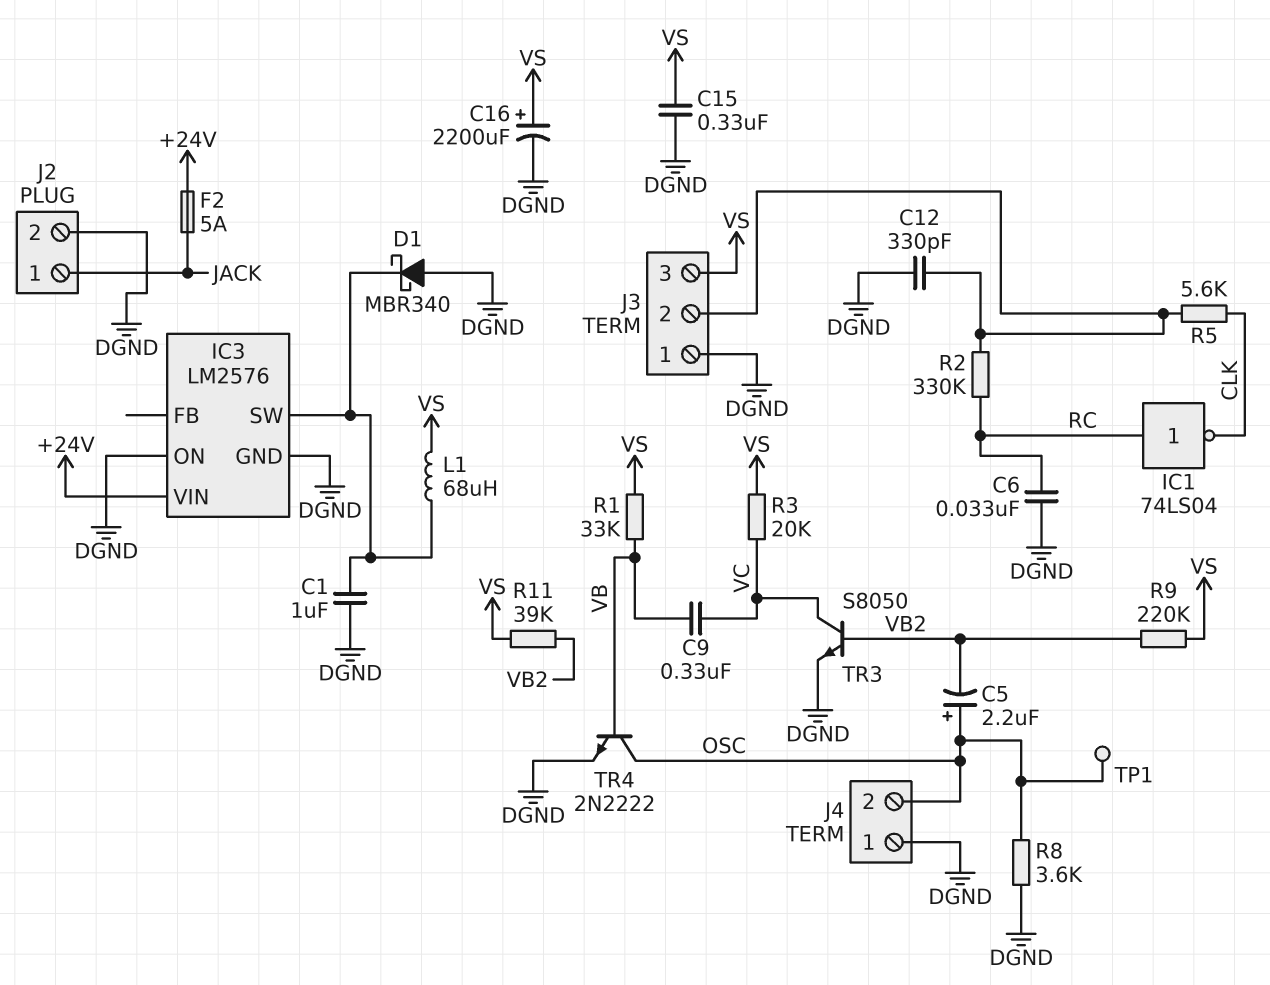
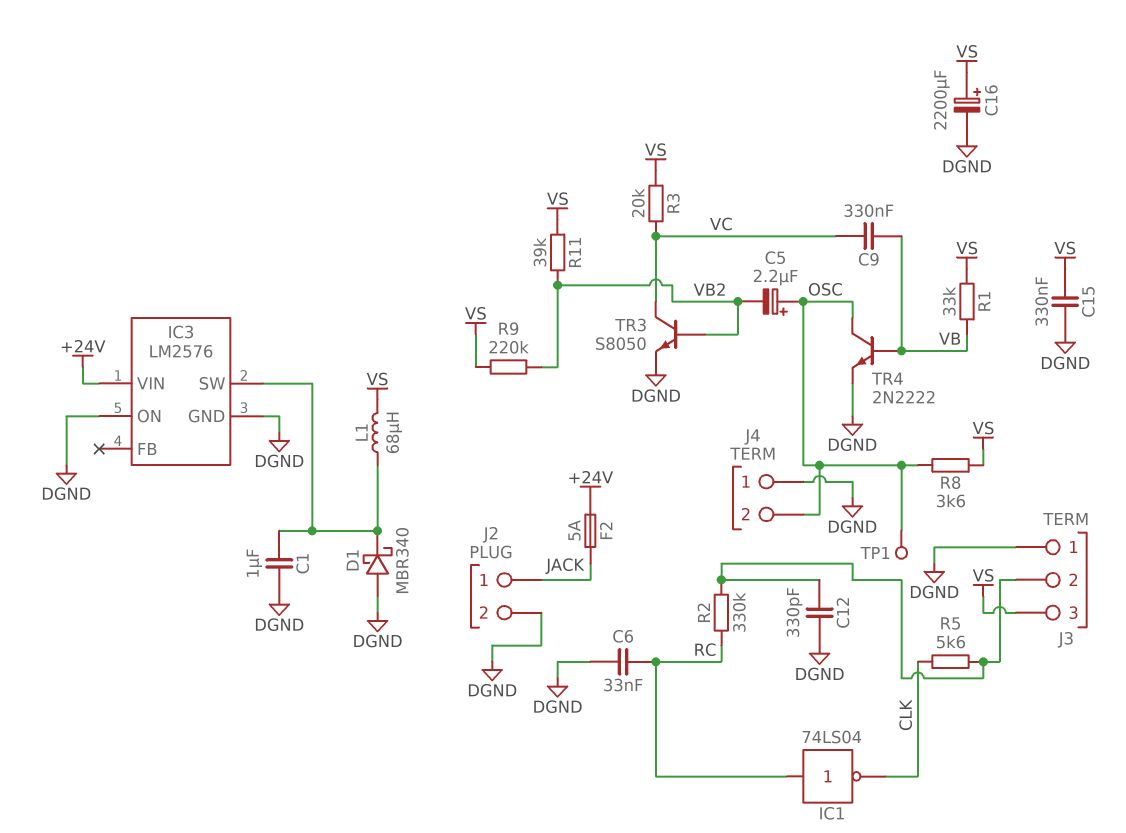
R8: 3.6k (DGND, OSC) -> 3.6k (OSC, VS)

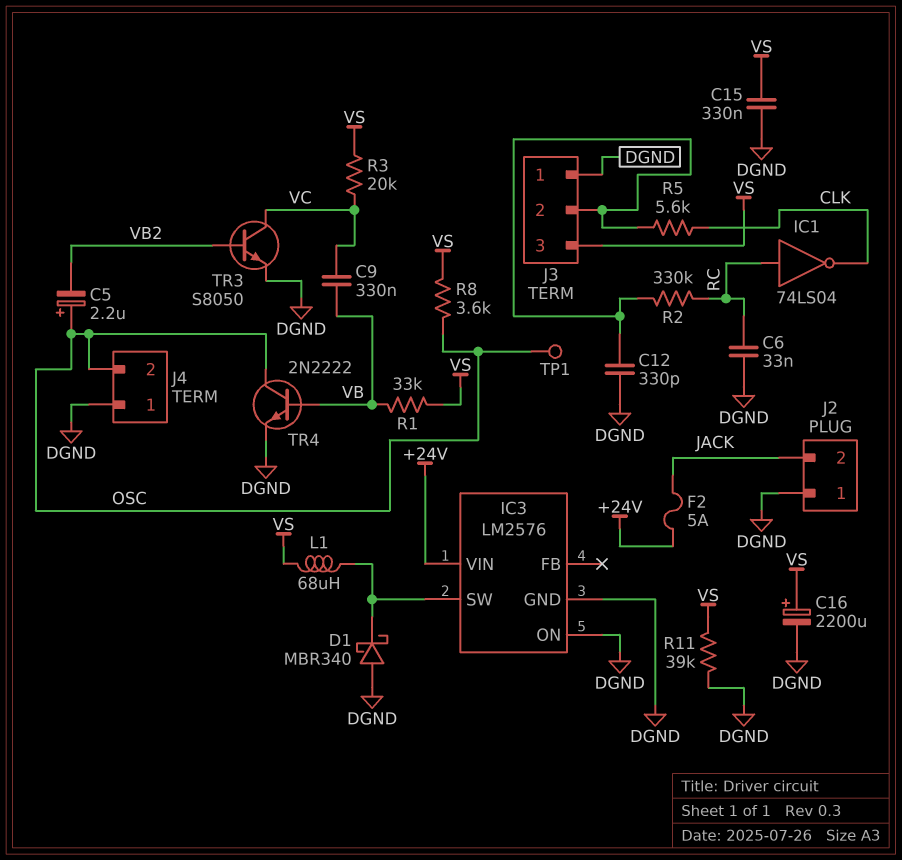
C1: 1uF (DGND, IC3/SW) -> none
J2 pin 1: JACK -> DGND
J2 pin 2: DGND -> JACK
R9: 220k (VB2, VS) -> none
R11: 39k (VB2, VS) -> 39k (DGND, VS)

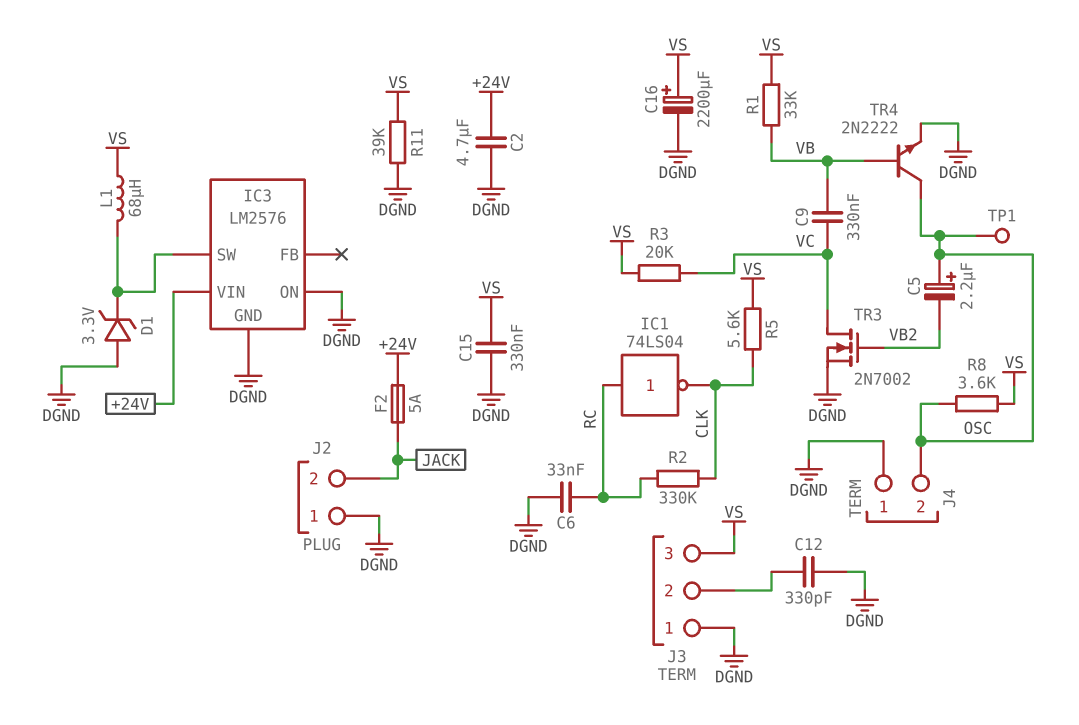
C2: none -> 4.7uF (+24V, DGND)
D1: schottky MBR340 (A DGND, K IC3/SW) -> zener 3.3V (A DGND, K IC3/SW)
R2: 330k (J3/2, RC) -> 330k (CLK, RC)
R5: 5.6k (CLK, J3/2) -> 5.6k (CLK, VS)
TR3: NPN S8050 (B VB2, C VC, E DGND) -> NMOS 2N7002 (G VB2, D VC, S DGND)

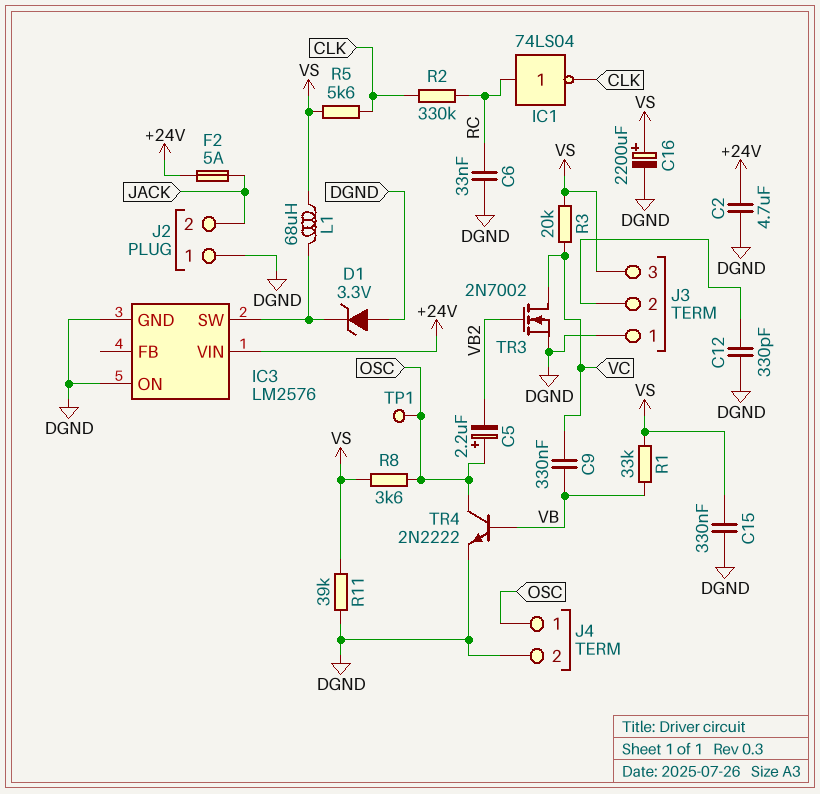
J4 pin 1: DGND -> OSC
J4 pin 2: OSC -> DGND

